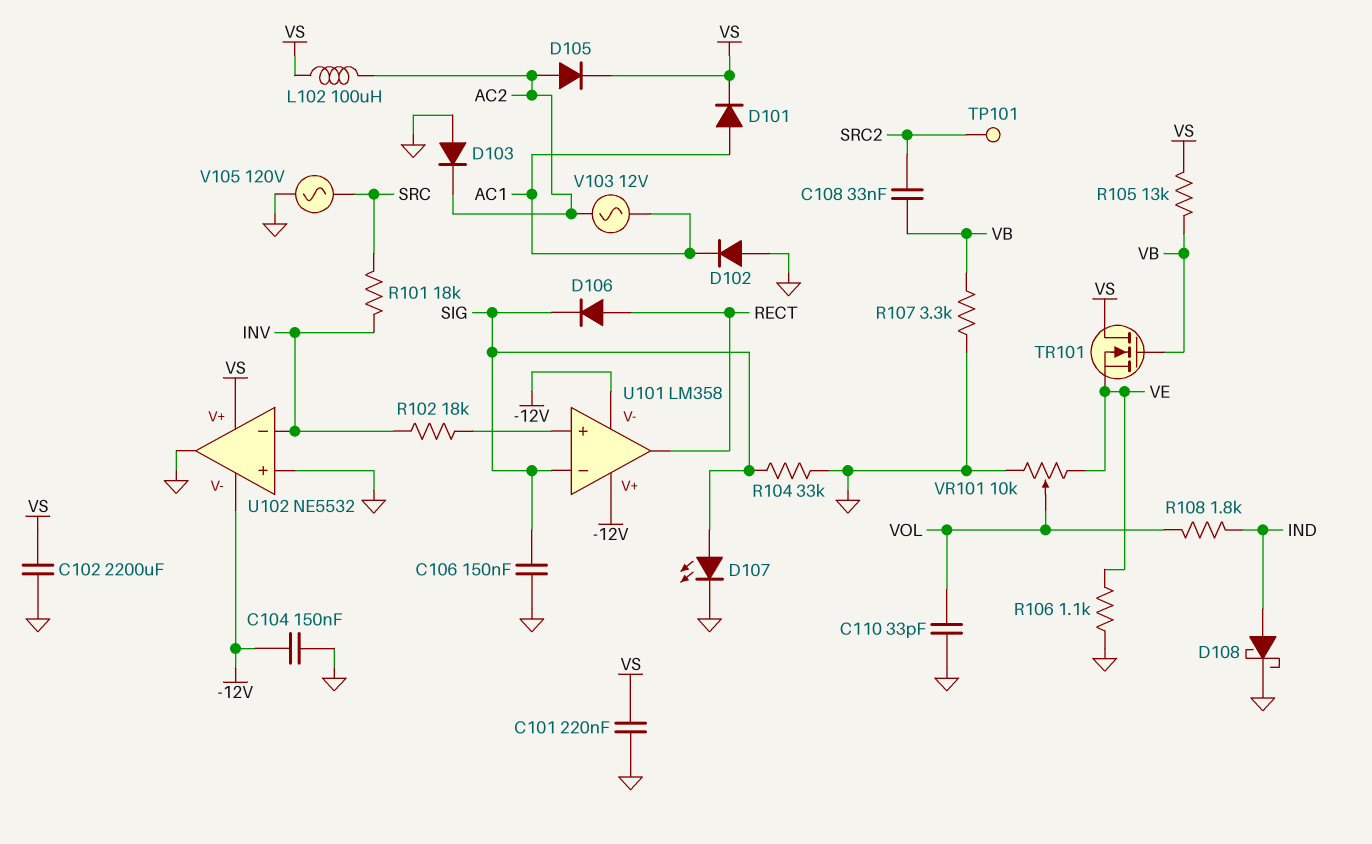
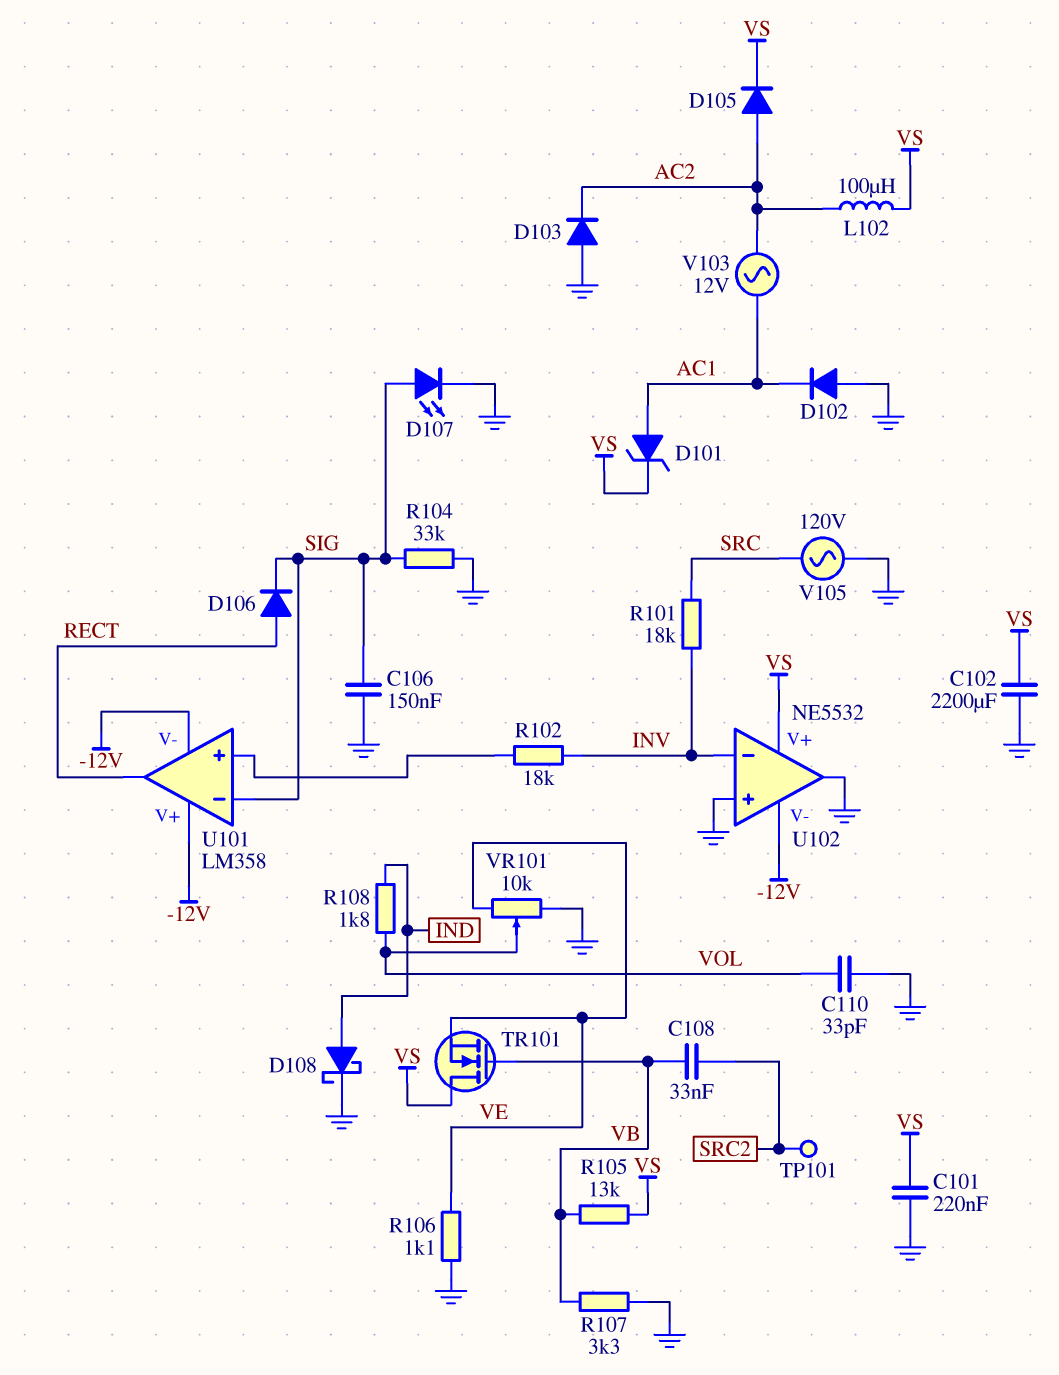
C104: 150nF (-12V, GND) -> none
D101: diode (A AC1, K VS) -> zener (A AC1, K VS)

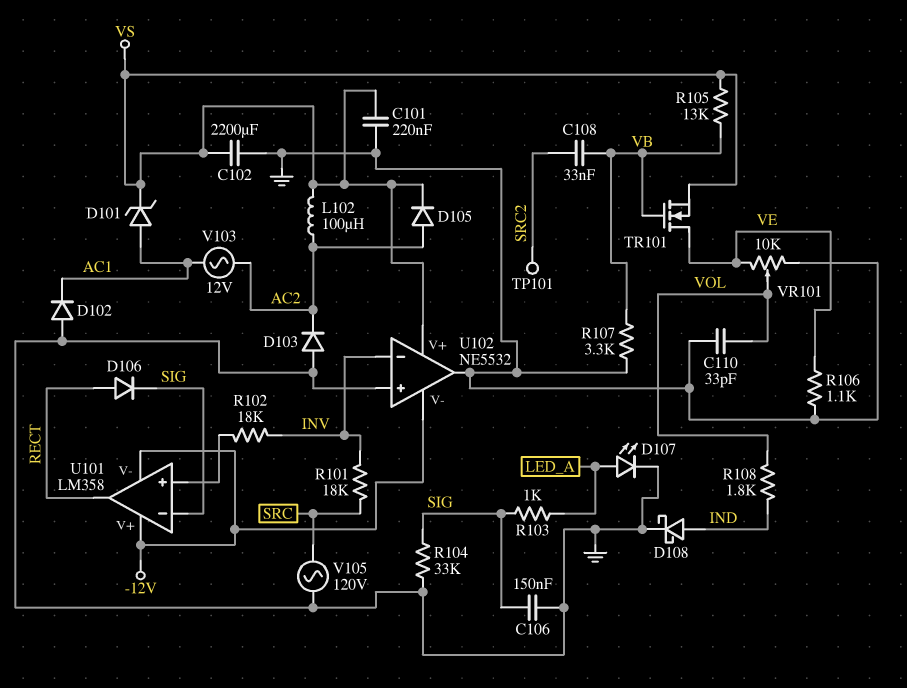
D107: LED (A SIG, K GND) -> LED (A LED_A, K GND)
R103: none -> 1k (LED_A, SIG)
TR101: NMOS (G VB, D VS, S VE) -> NMOS (G VB, D VE, S VS)

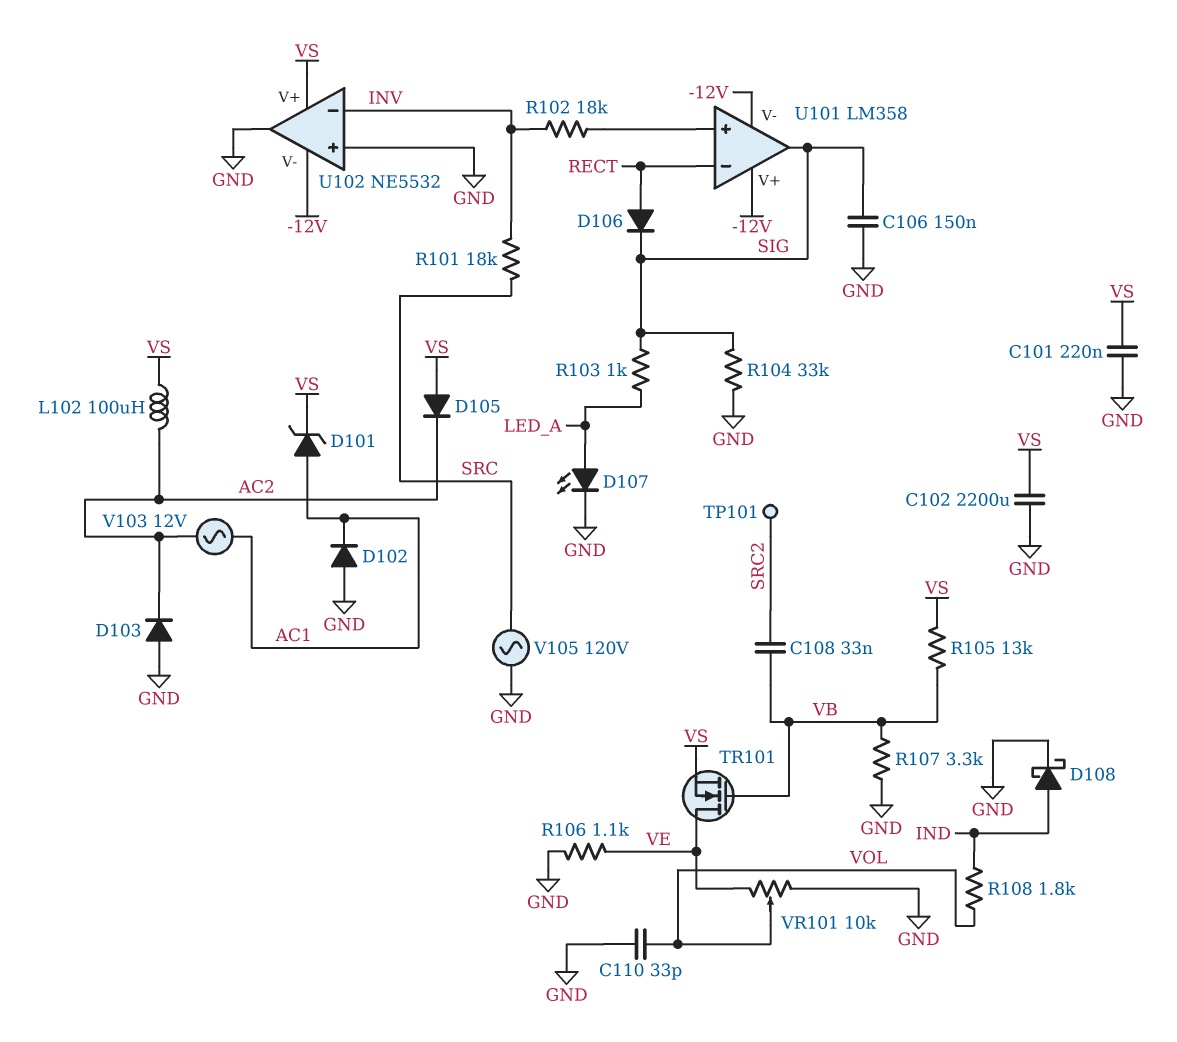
D105: diode (A AC2, K VS) -> diode (A VS, K AC2)
U101 pin in-: SIG -> RECT
U101 pin out: RECT -> SIG

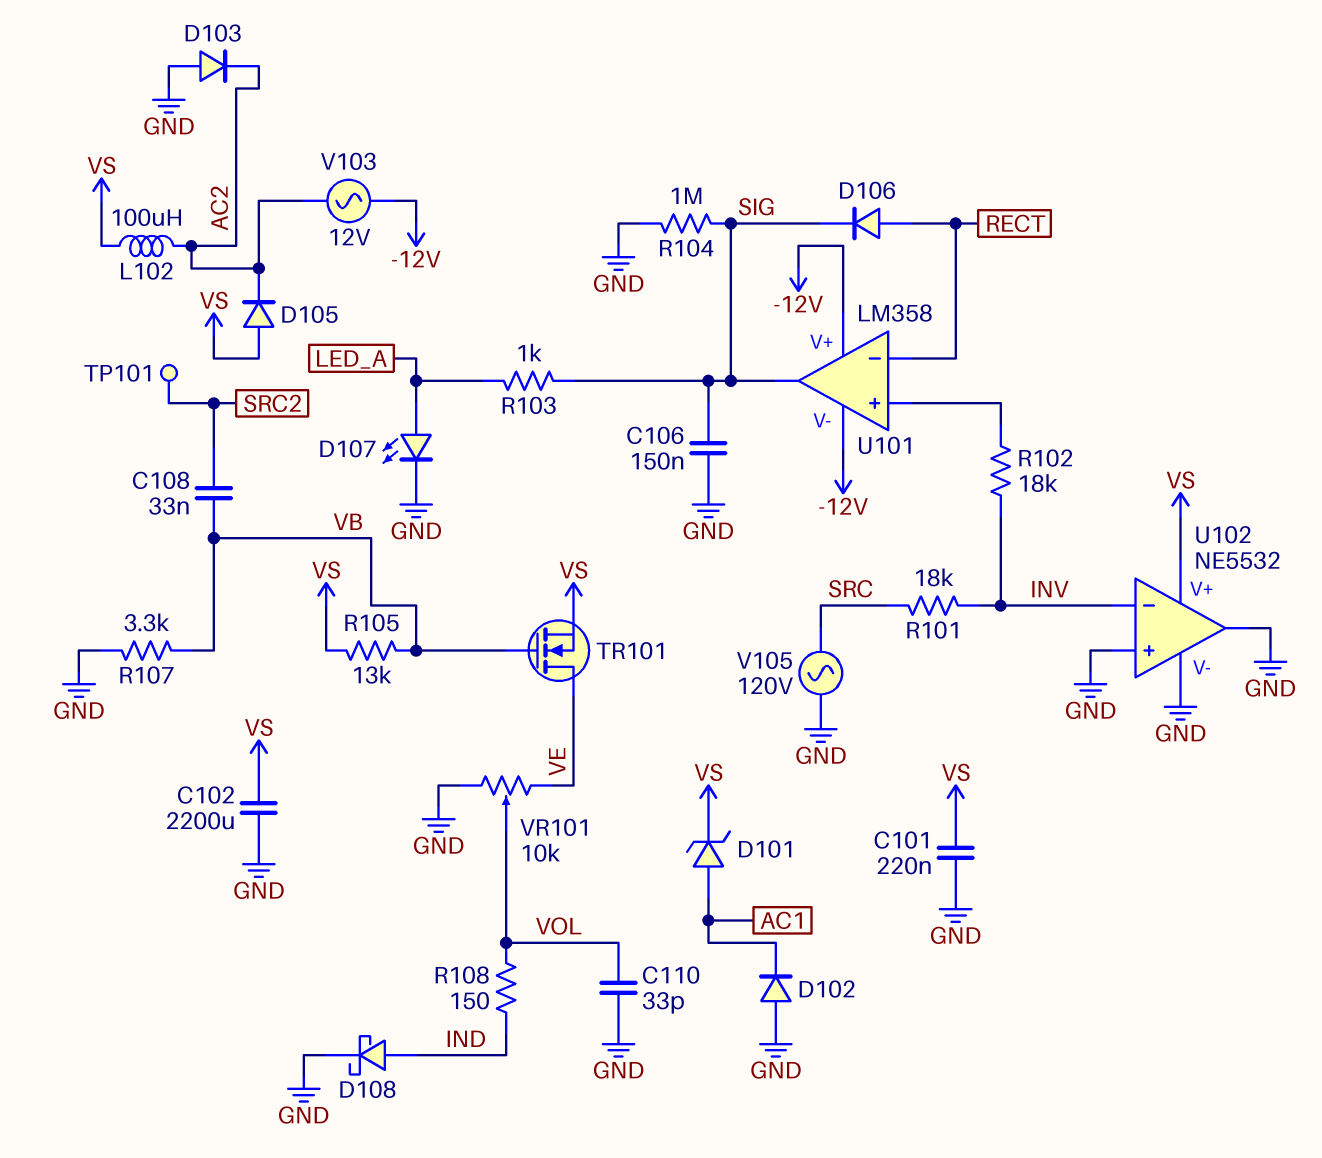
R104: 33k (GND, SIG) -> 1M (GND, SIG)
R106: 1.1k (GND, VE) -> none
R108: 1.8k (IND, VOL) -> 150 (IND, VOL)
U102 pin V-: -12V -> GND
V103: AC 12V (AC1, AC2) -> AC 12V (-12V, AC2)

